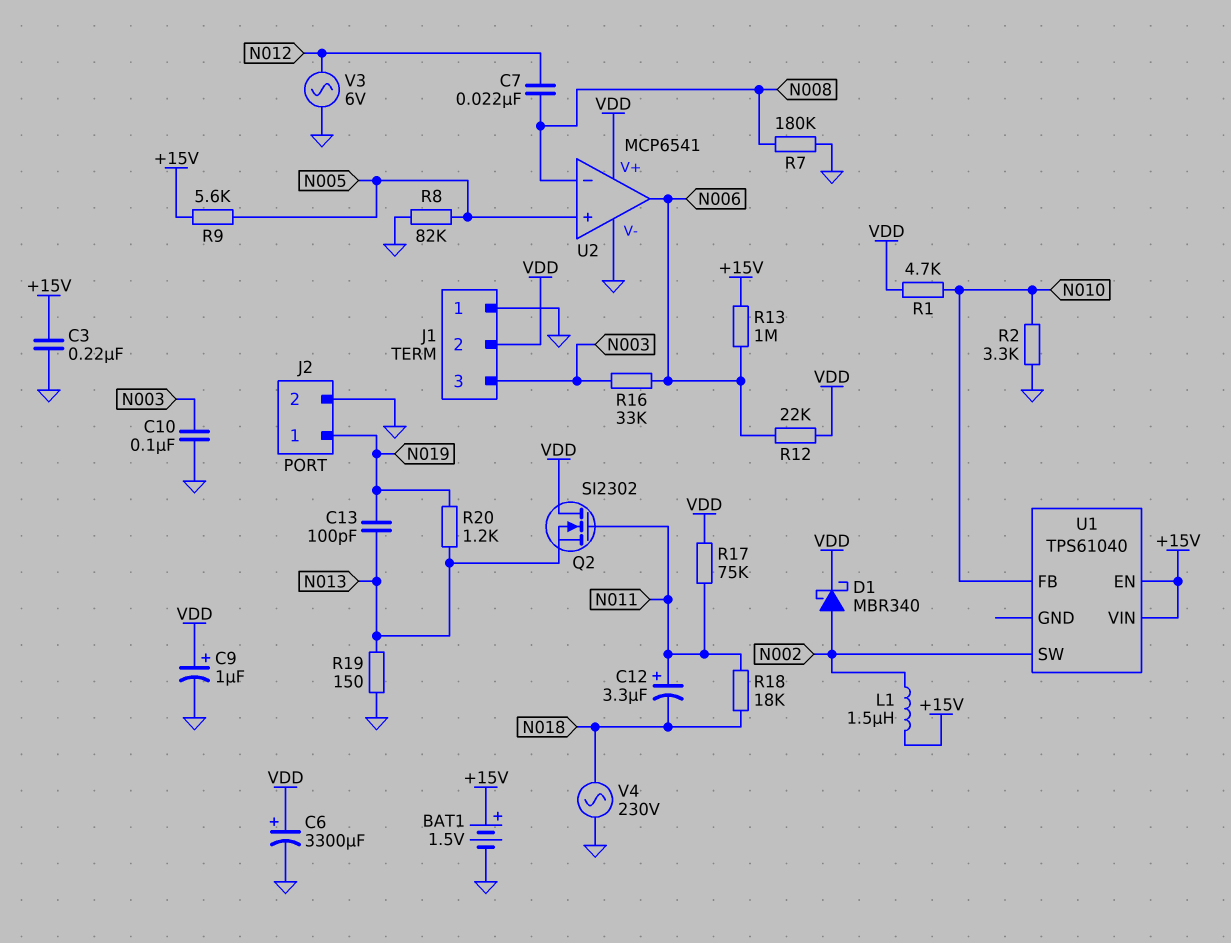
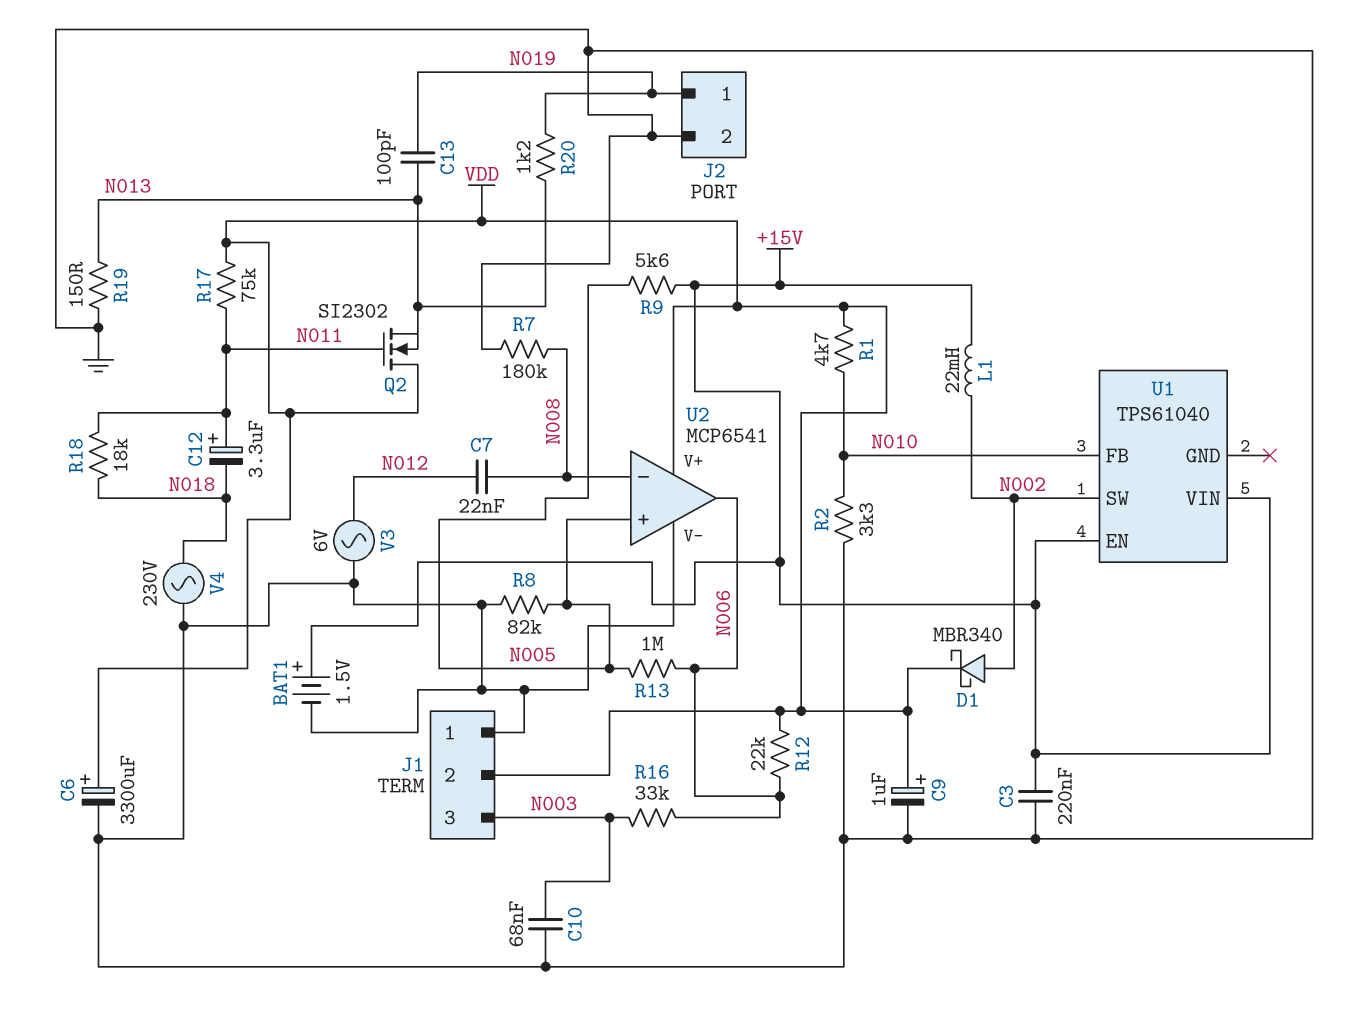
C10: 100nF (GND, N003) -> 68nF (GND, N003)
L1: 1.5uH (+15V, N002) -> 22mH (+15V, N002)
R13: 1M (+15V, N006) -> 1M (N005, N006)

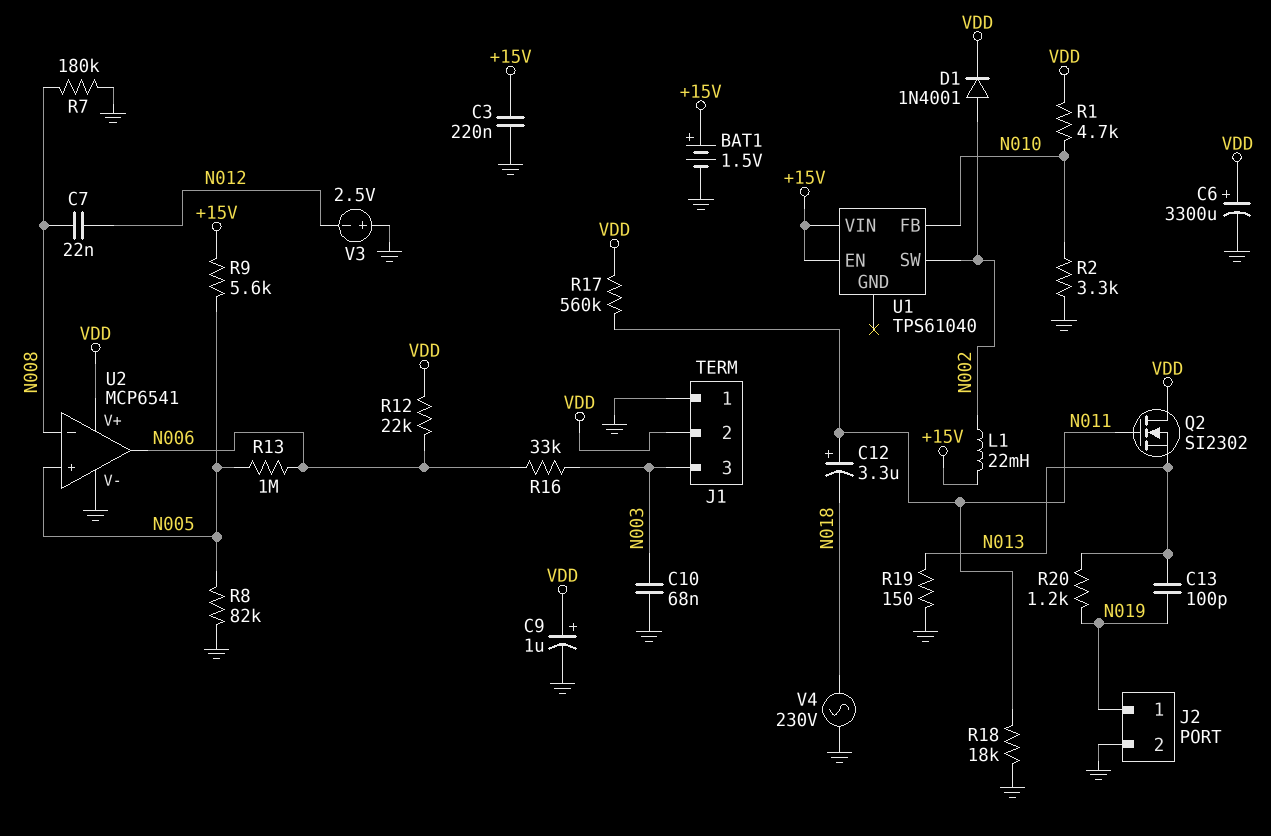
D1: schottky MBR340 (A N002, K VDD) -> diode 1N4001 (A N002, K VDD)
R17: 75k (N011, VDD) -> 560k (N011, VDD)
R18: 18k (N011, N018) -> 18k (GND, N011)
V3: AC 6V (GND, N012) -> 2.5V (plus GND, minus N012)

